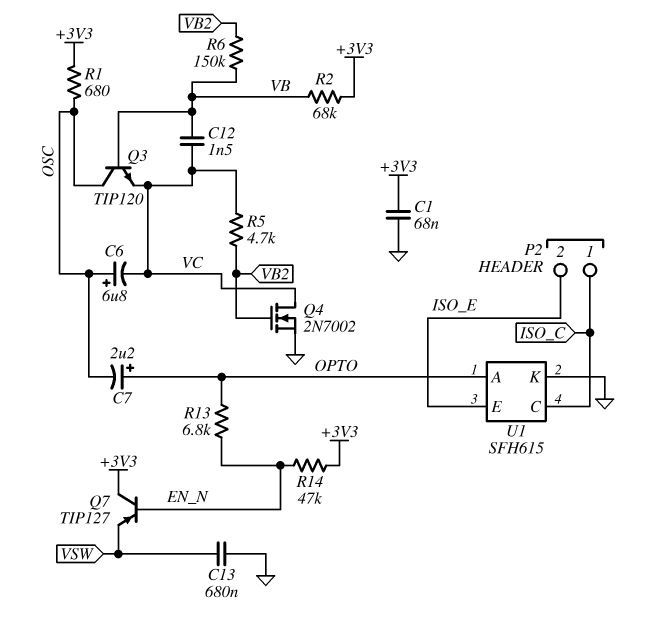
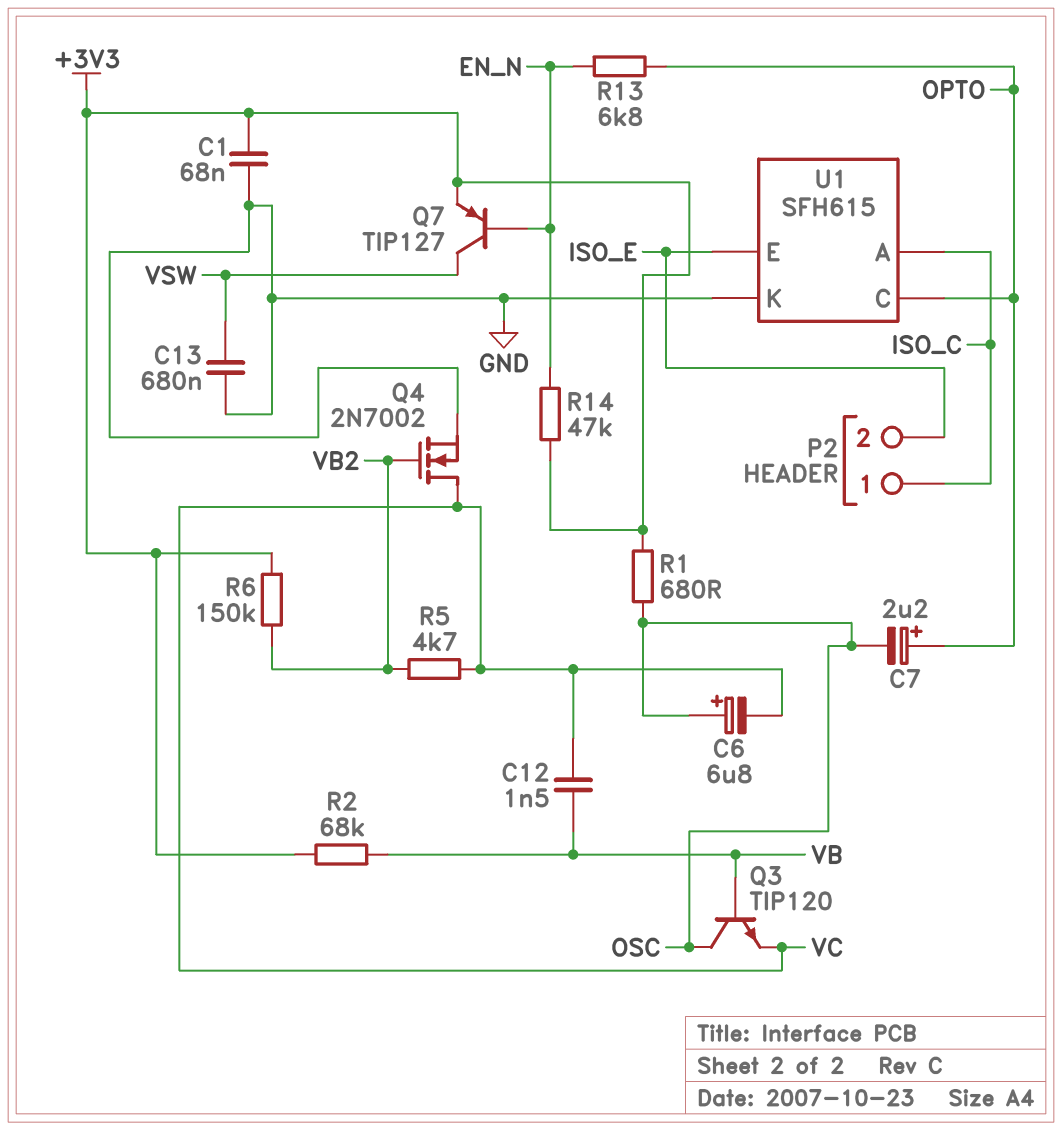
Q7: PNP TIP127 (B EN_N, C +3V3, E VSW) -> PNP TIP127 (B EN_N, C VSW, E +3V3)
R6: 150k (VB, VB2) -> 150k (+3V3, VB2)
U1 pin A: OPTO -> ISO_C
U1 pin C: ISO_C -> OPTO

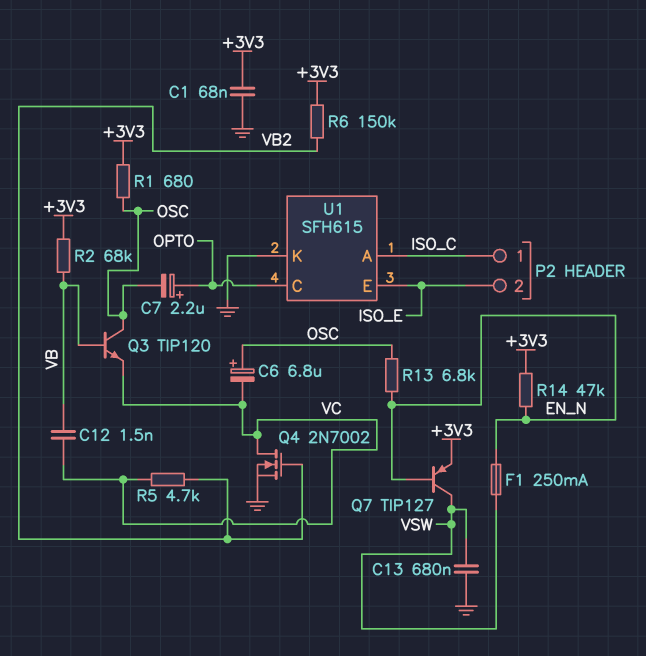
F1: none -> 250mA (EN_N, VSW)
R13: 6.8k (EN_N, OPTO) -> 6.8k (EN_N, OSC)

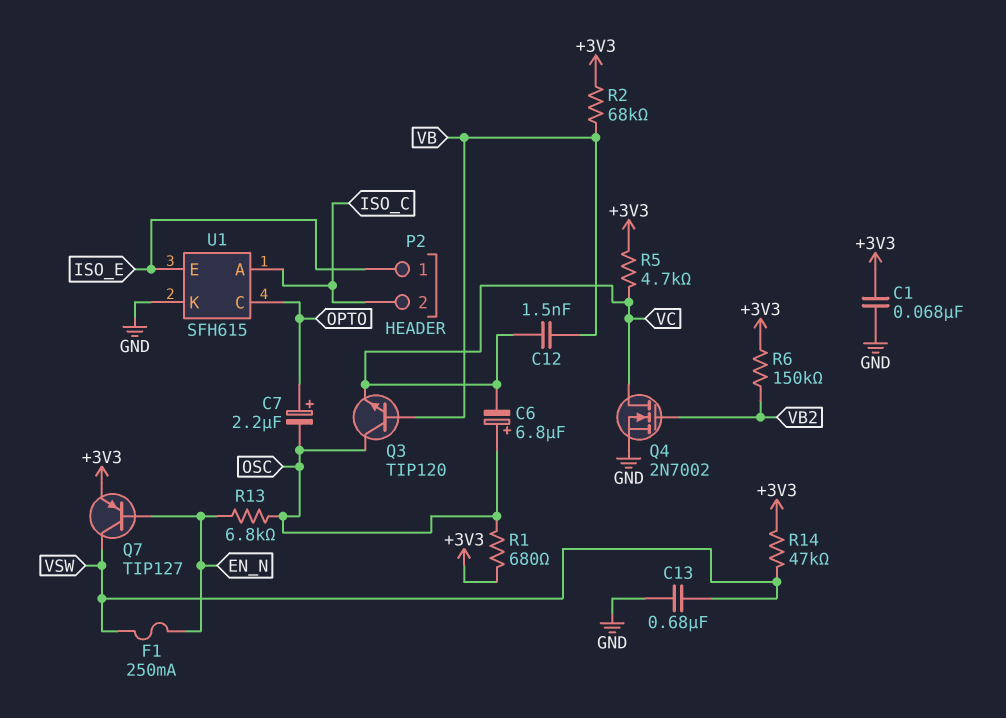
P2 pin 1: ISO_C -> ISO_E
P2 pin 2: ISO_E -> ISO_C
R5: 4.7k (VB2, VC) -> 4.7k (+3V3, VC)
R14: 47k (+3V3, EN_N) -> 47k (+3V3, VSW)

